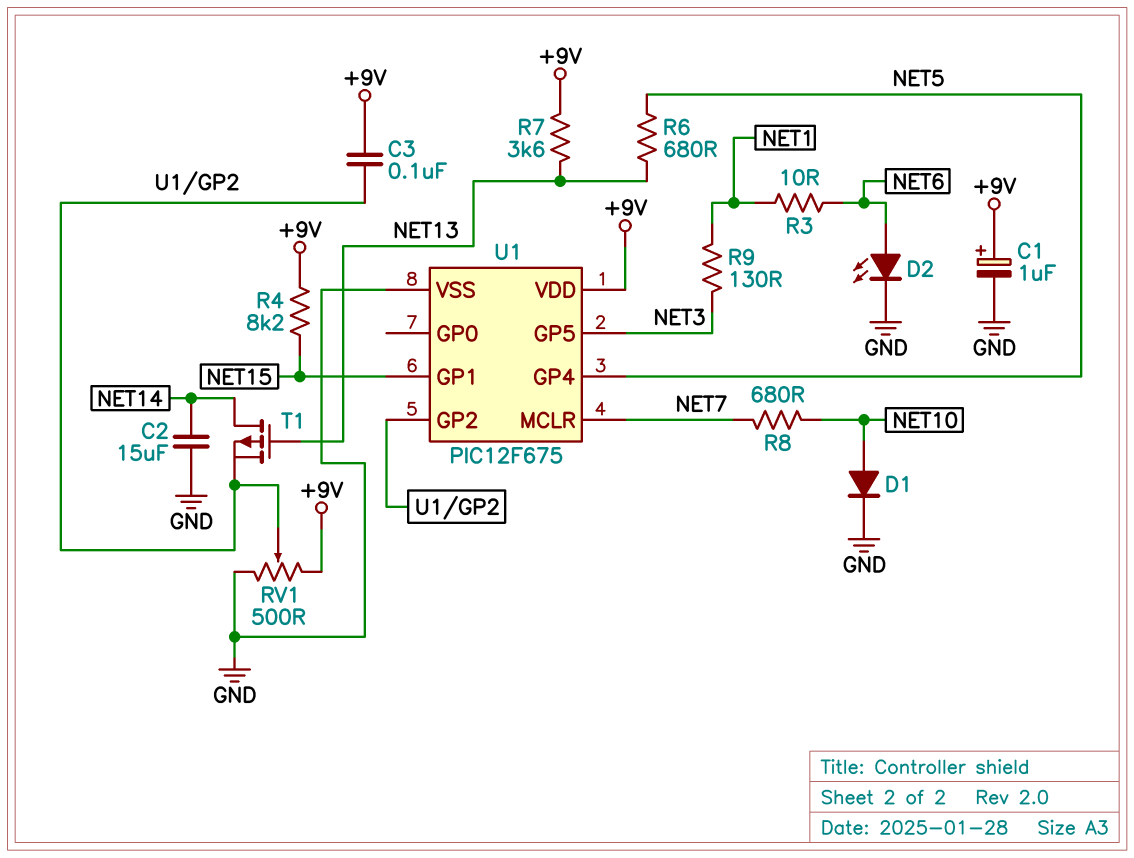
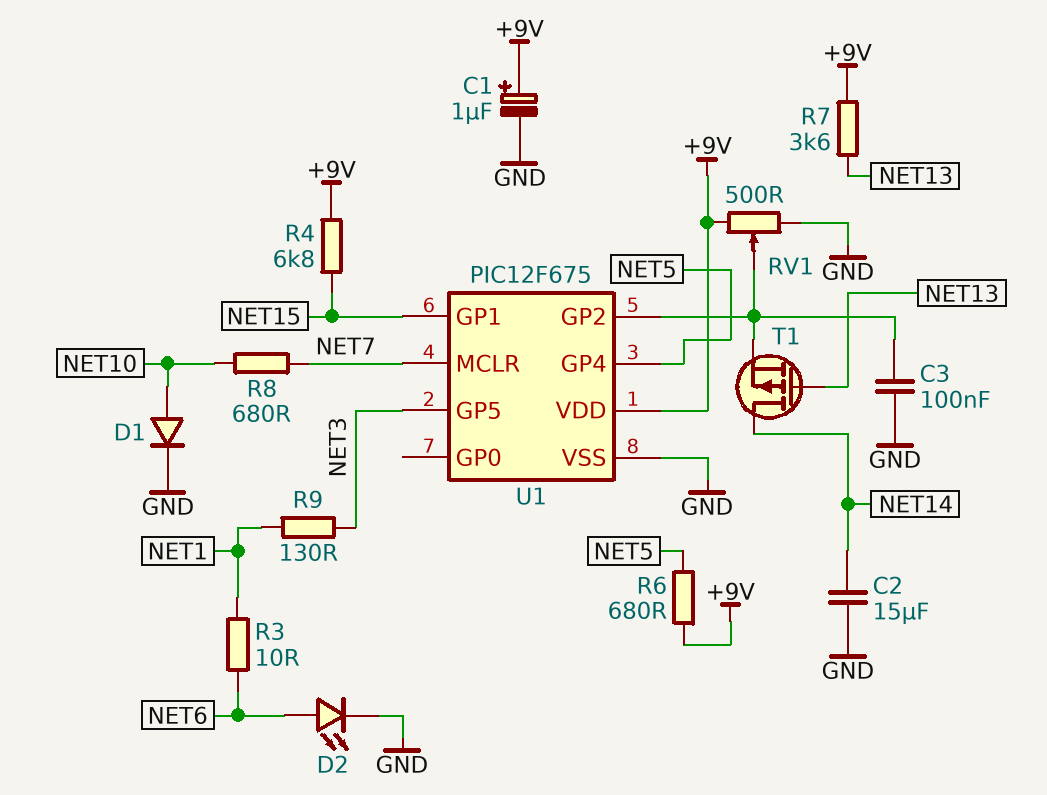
C3: 100nF (+9V, U1/GP2) -> 100nF (GND, U1/GP2)
R4: 8.2k (+9V, NET15) -> 6.8k (+9V, NET15)
R6: 680 (NET5, NET13) -> 680 (+9V, NET5)

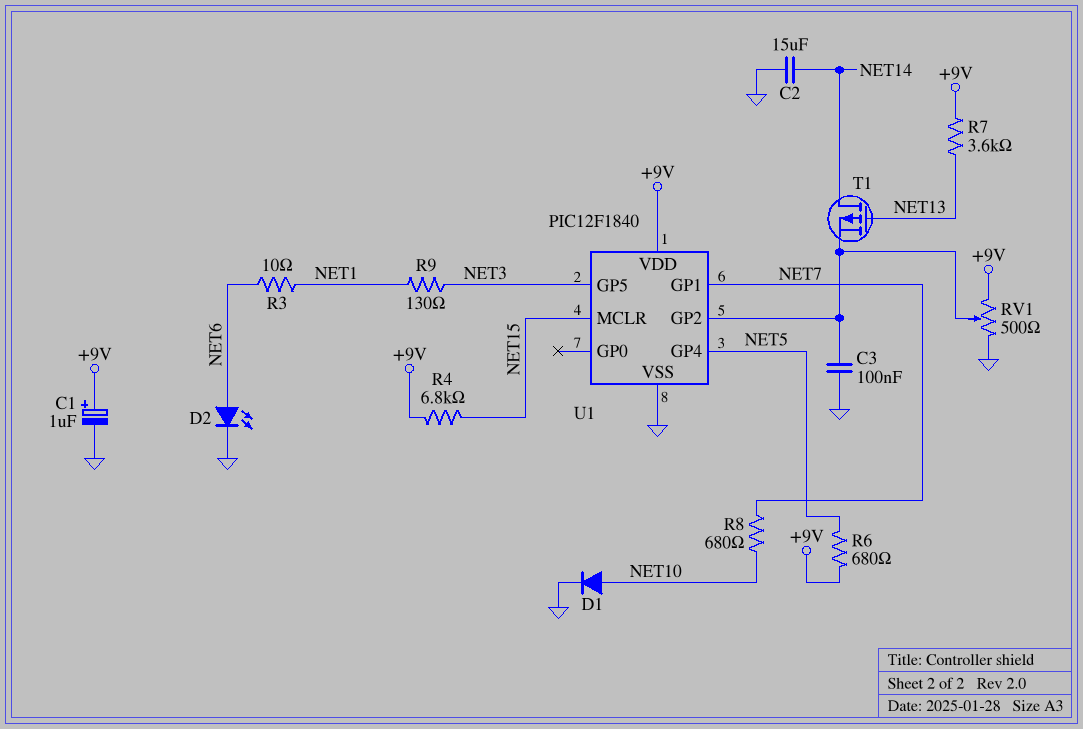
U1: PIC12F675 -> PIC12F1840
U1 pin GP1: NET15 -> NET7
U1 pin MCLR: NET7 -> NET15

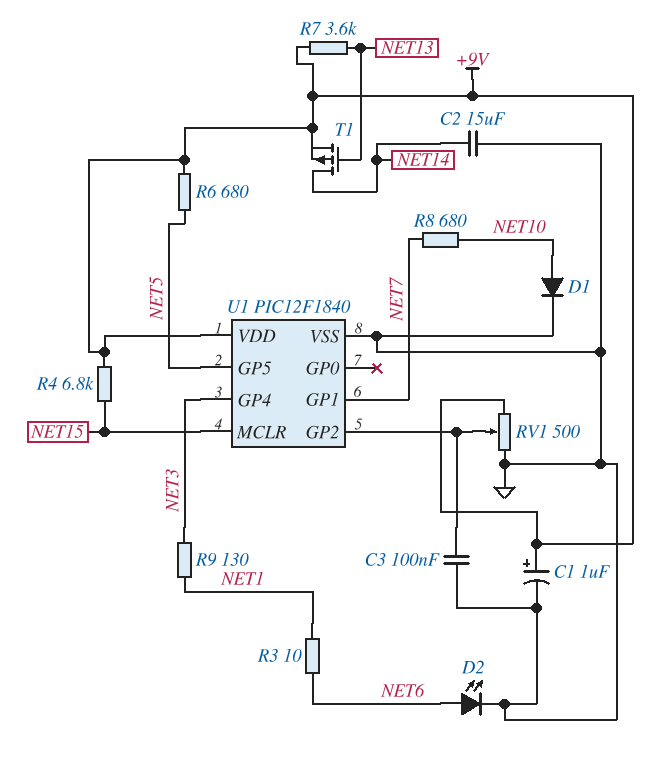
T1: PMOS (G NET13, D NET14, S U1/GP2) -> PMOS (G NET13, D NET14, S +9V)
U1 pin GP4: NET5 -> NET3
U1 pin GP5: NET3 -> NET5

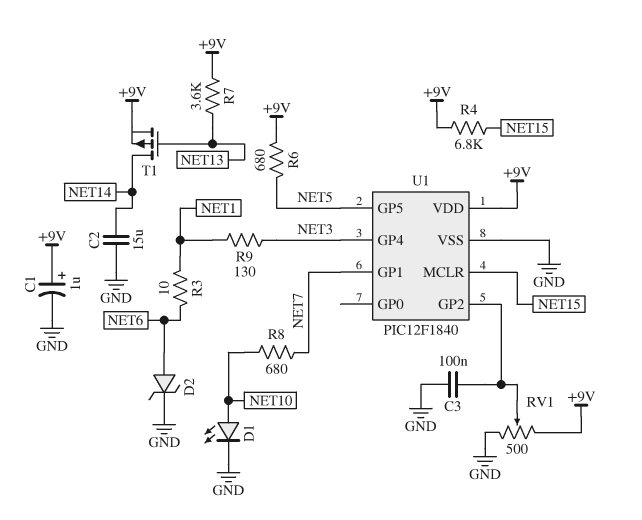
D1: diode (A NET10, K GND) -> LED (A NET10, K GND)
D2: LED (A NET6, K GND) -> zener (A NET6, K GND)

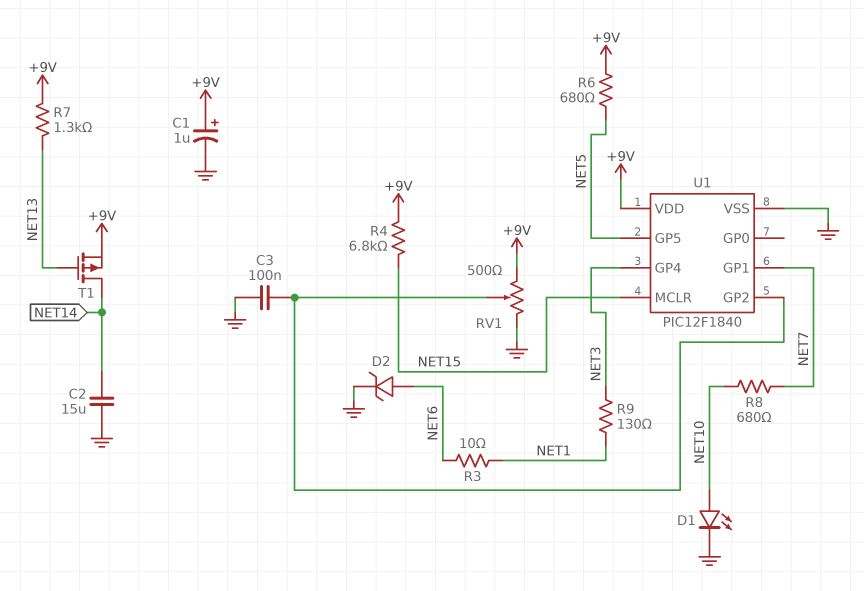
R7: 3.6k (+9V, NET13) -> 1.3k (+9V, NET13)

